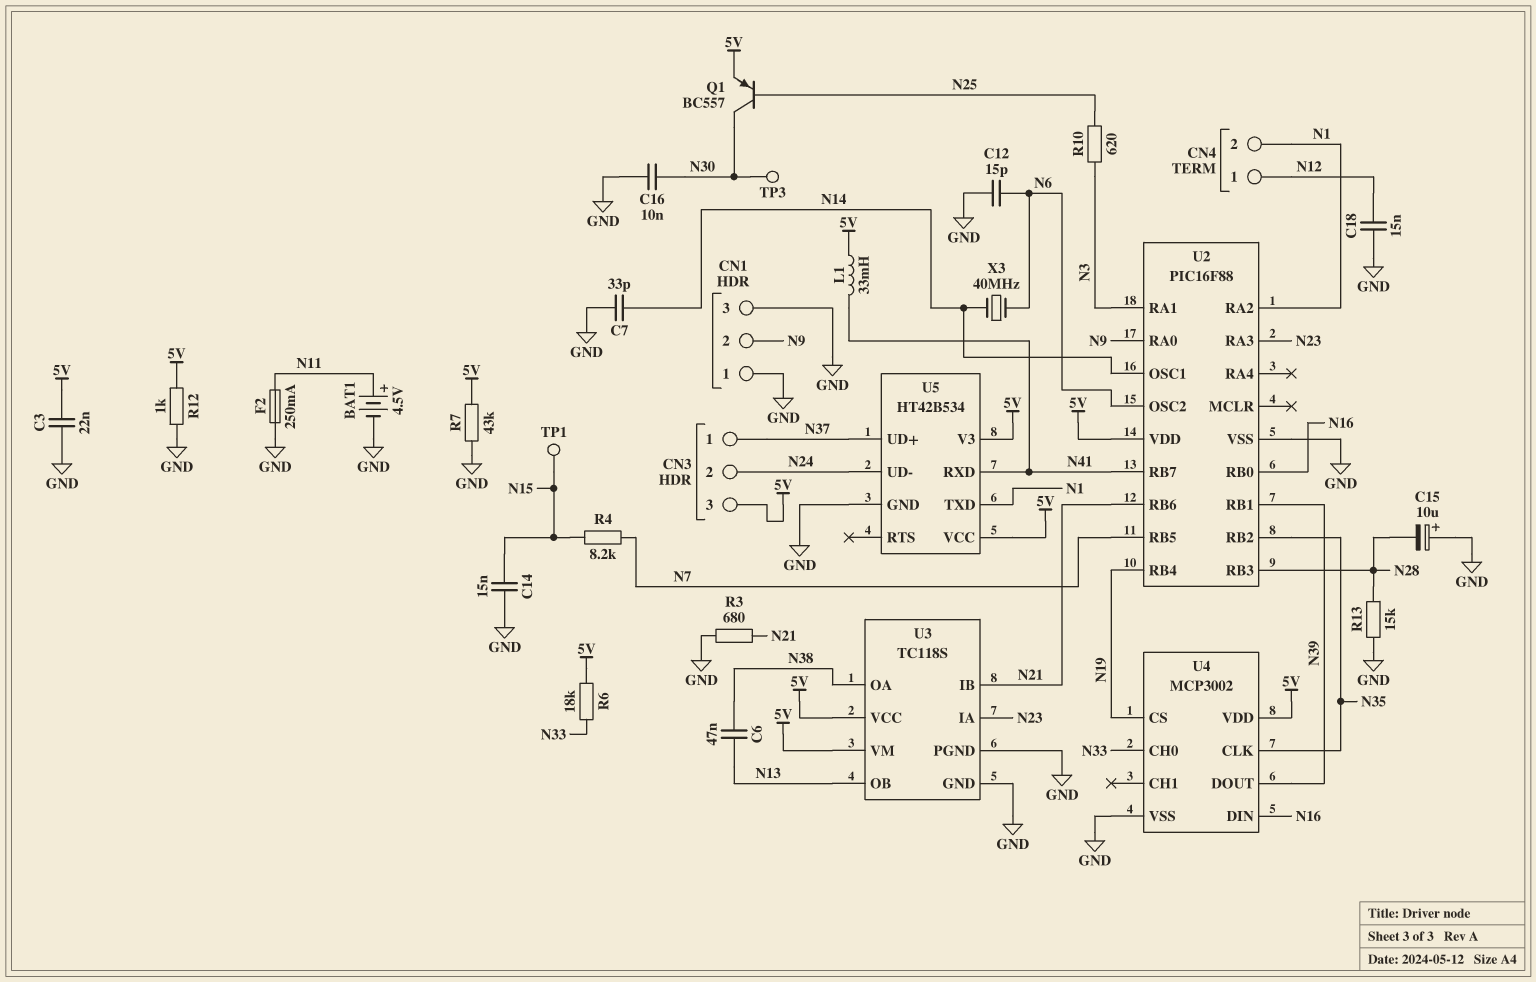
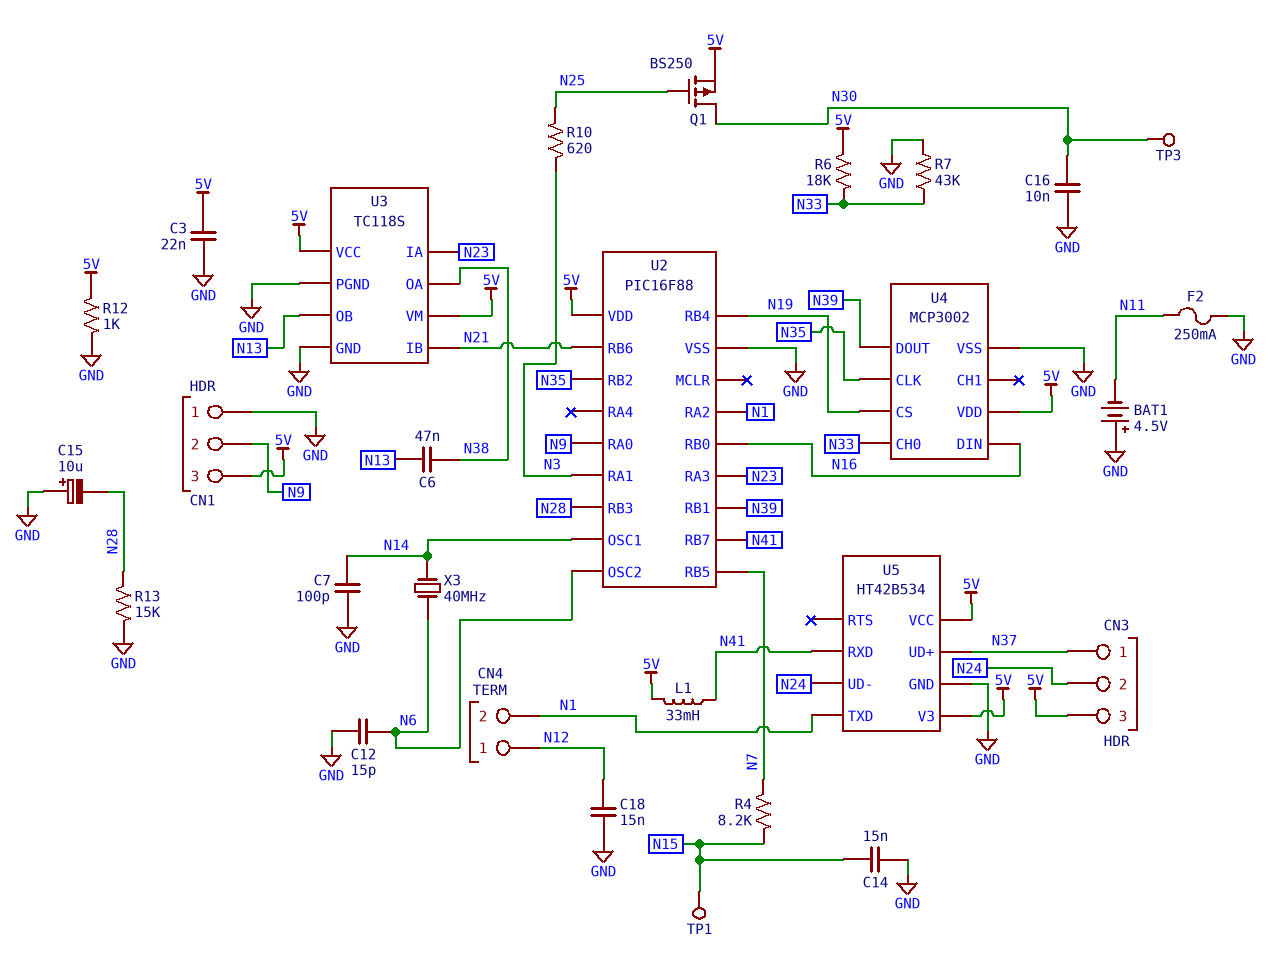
BAT1: 4.5V (plus N11, minus GND) -> 4.5V (plus GND, minus N11)
C7: 33pF (GND, N14) -> 100pF (GND, N14)
CN1 pin 3: GND -> 5V
Q1: PNP BC557 (B N25, C N30, E 5V) -> PMOS BS250 (G N25, D N30, S 5V)
R3: 680 (GND, N21) -> none
R7: 43k (5V, GND) -> 43k (GND, N33)

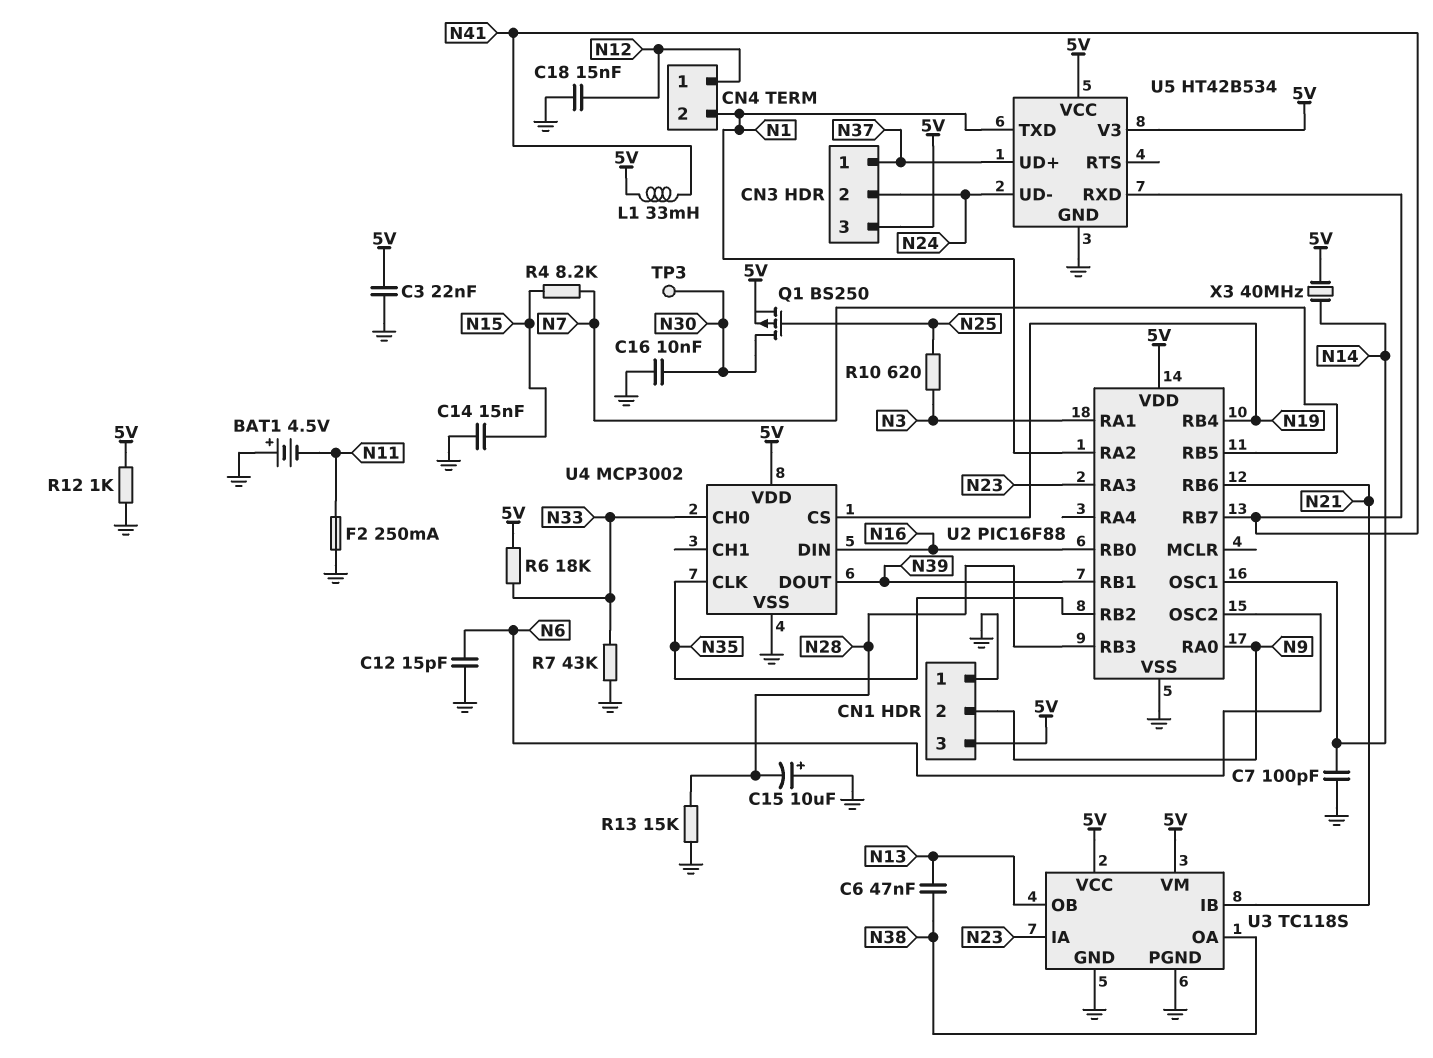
TP1: test point (N15) -> none
X3: 40MHz (N6, N14) -> 40MHz (5V, N14)

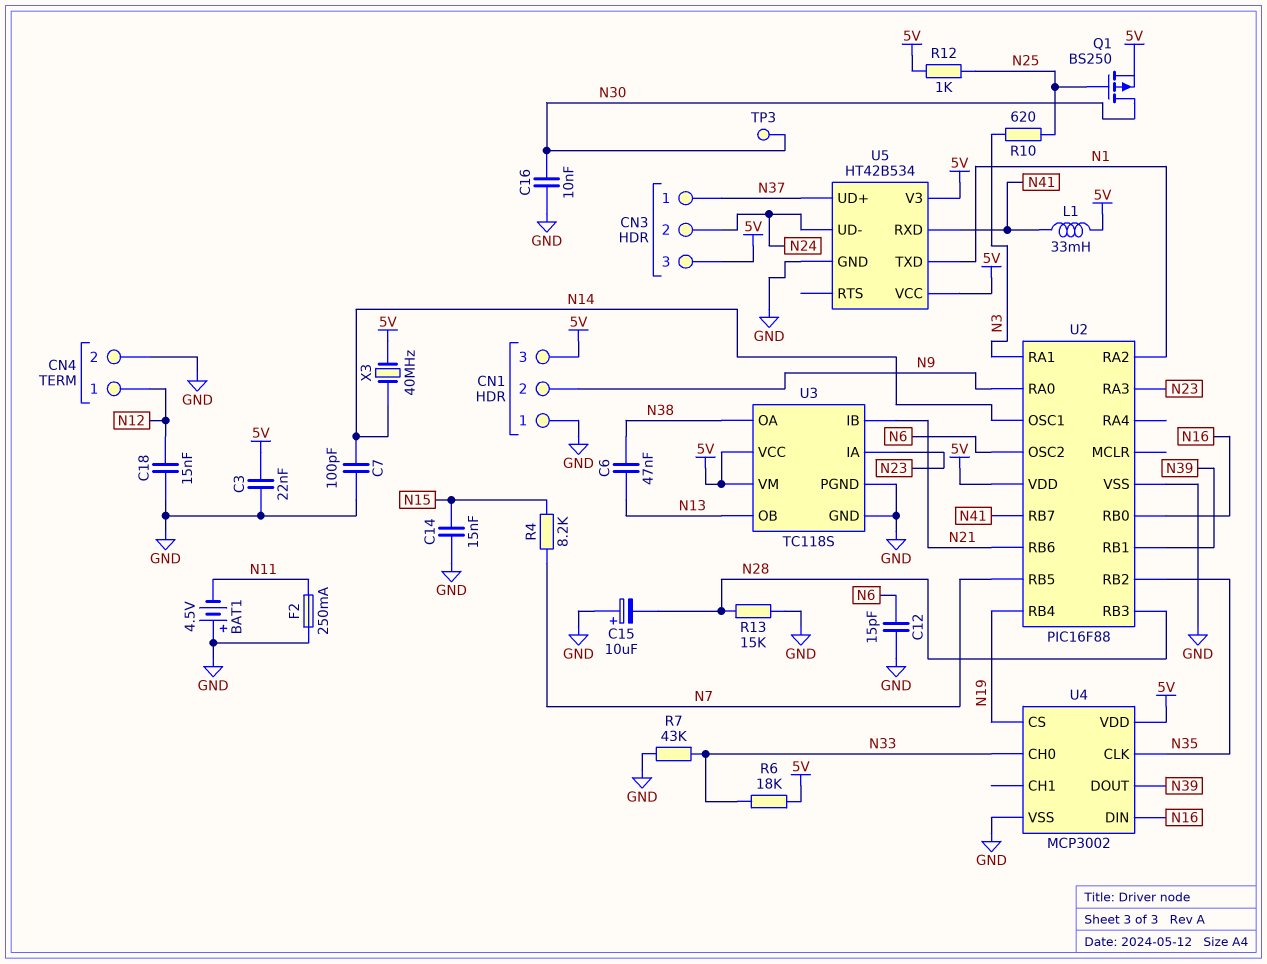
CN4 pin 2: N1 -> GND
R12: 1k (5V, GND) -> 1k (5V, N25)

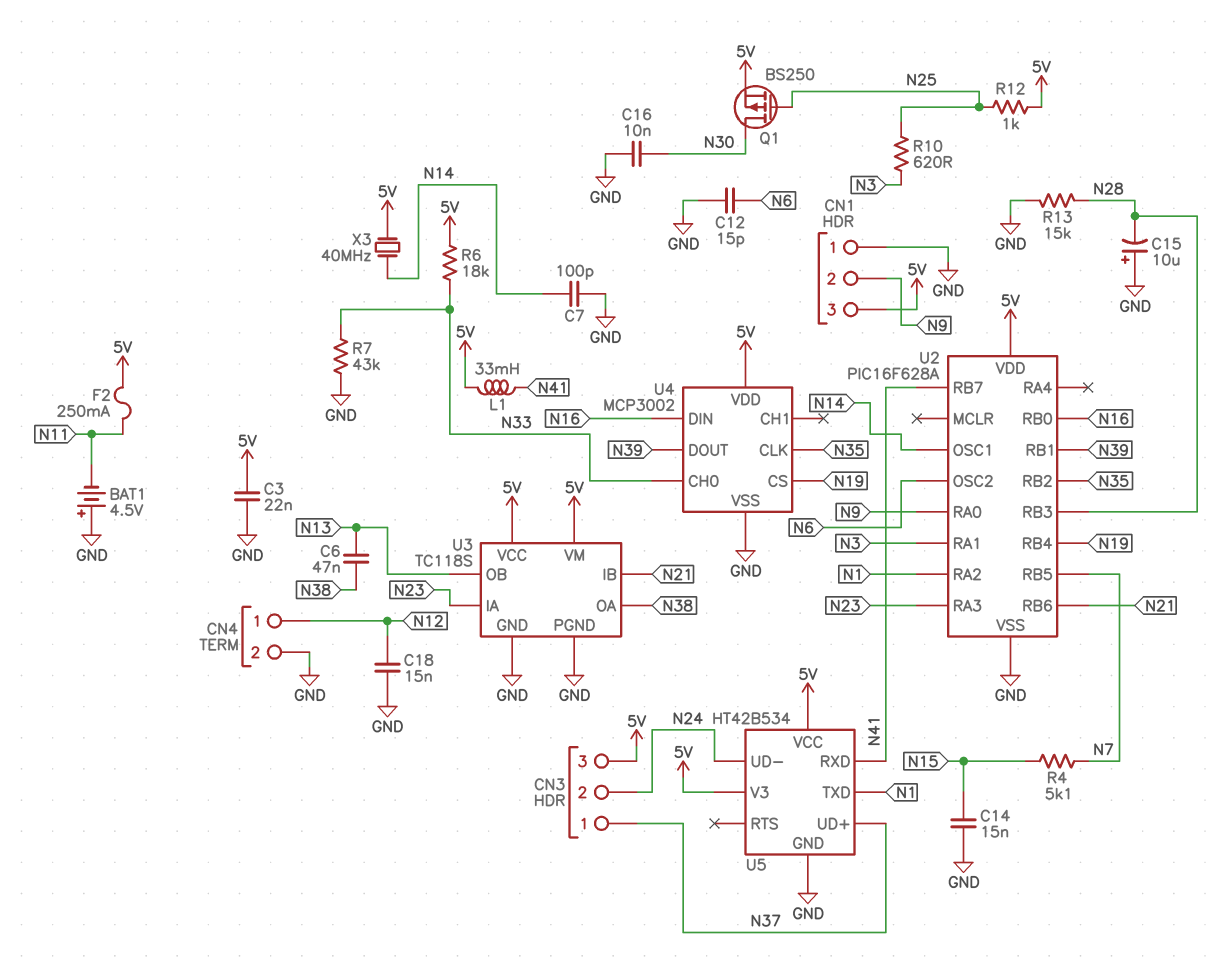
F2: 250mA (GND, N11) -> 250mA (5V, N11)
R4: 8.2k (N7, N15) -> 5.1k (N7, N15)
TP3: test point (N30) -> none
U2: PIC16F88 -> PIC16F628A

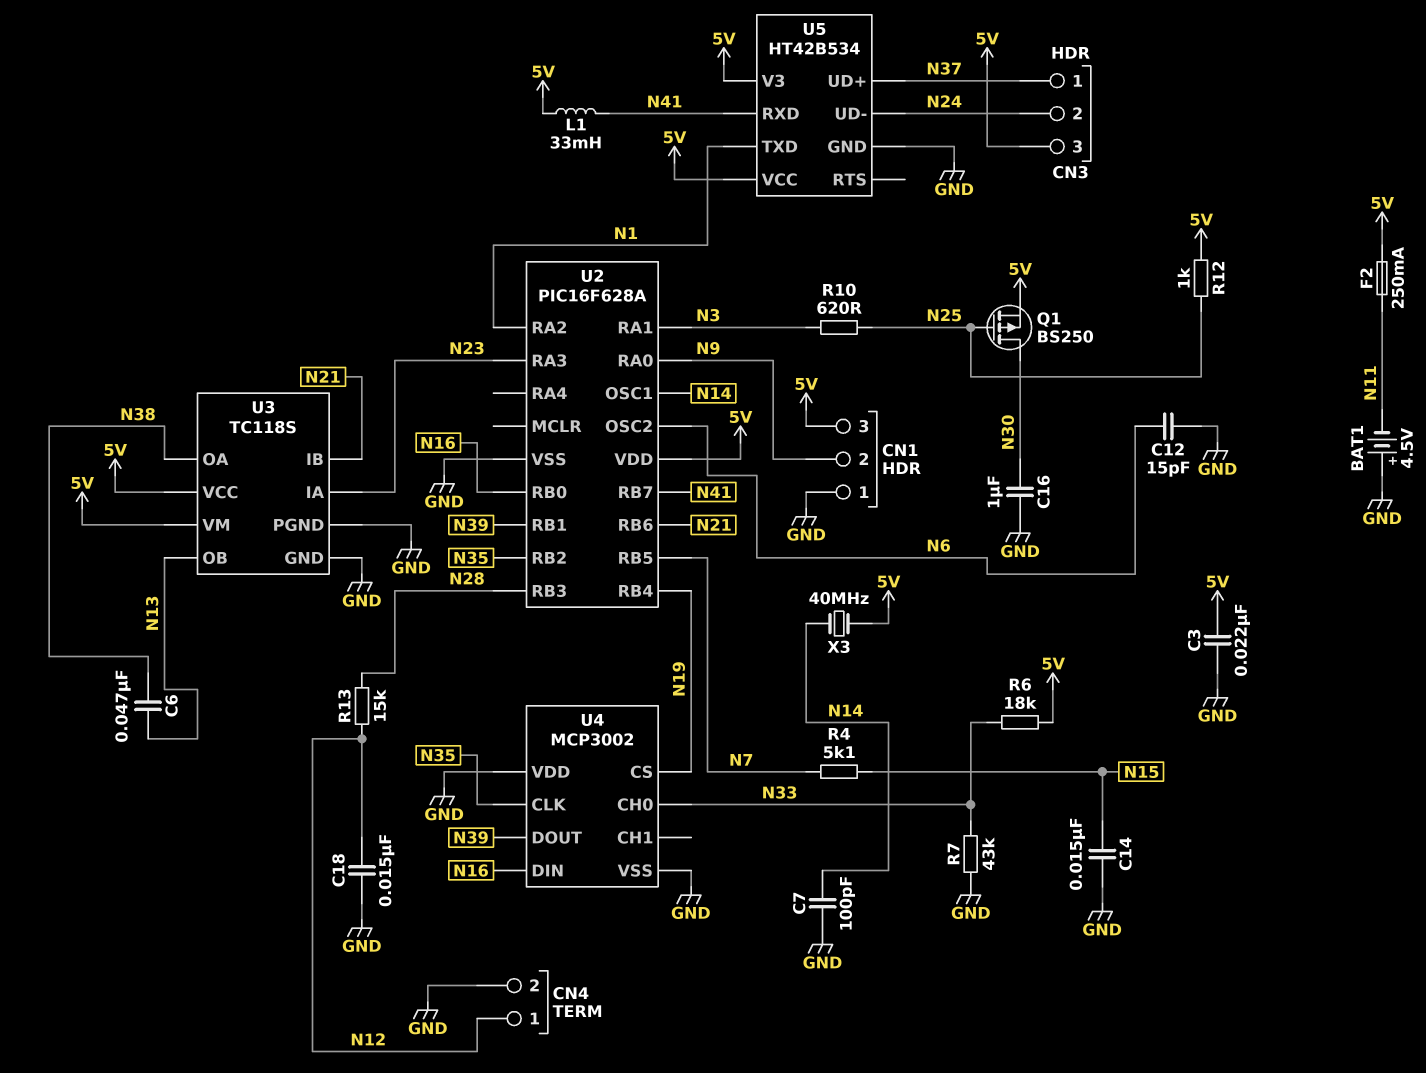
C15: 10uF (plus GND, minus N28) -> none
C16: 10nF (GND, N30) -> 1uF (GND, N30)
R13: 15k (GND, N28) -> 15k (N12, N28)
U4 pin VDD: 5V -> GND

